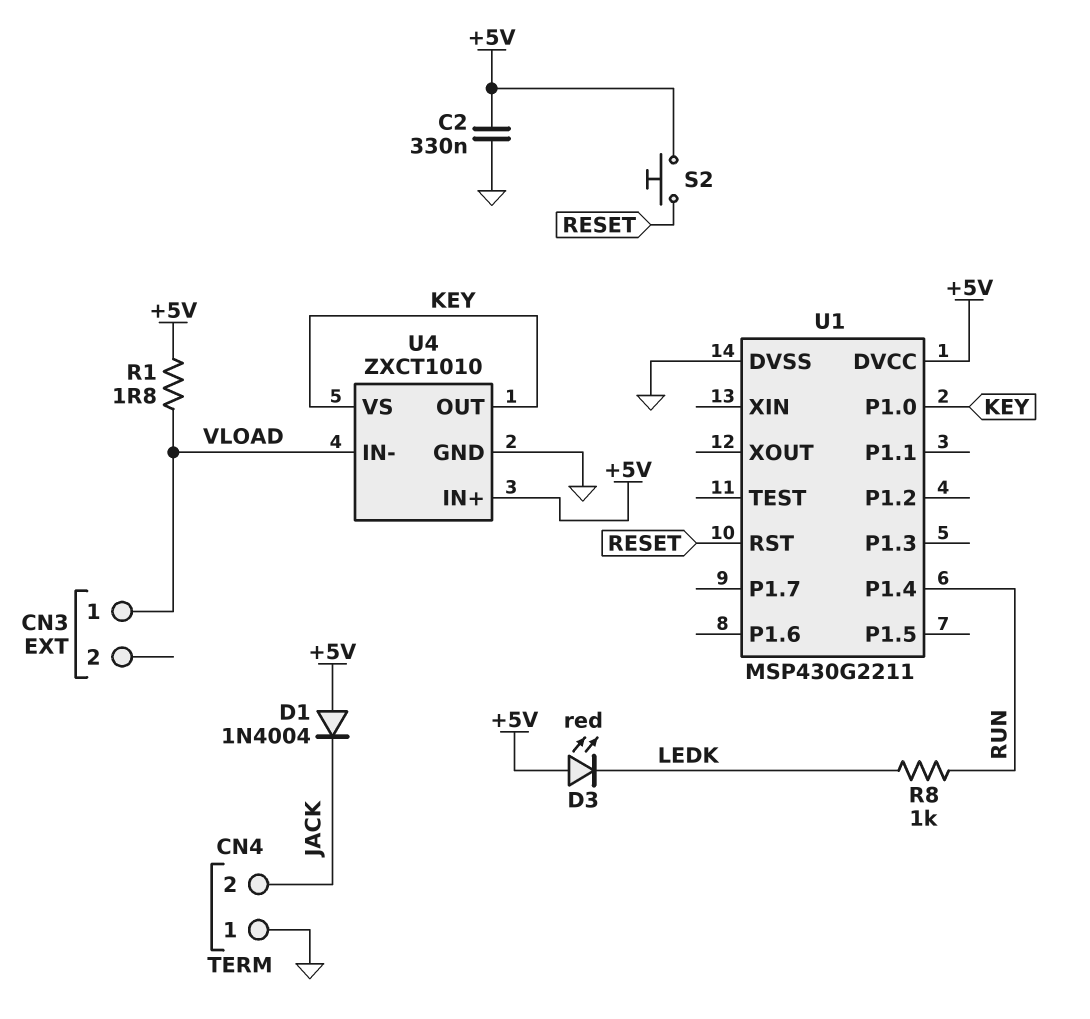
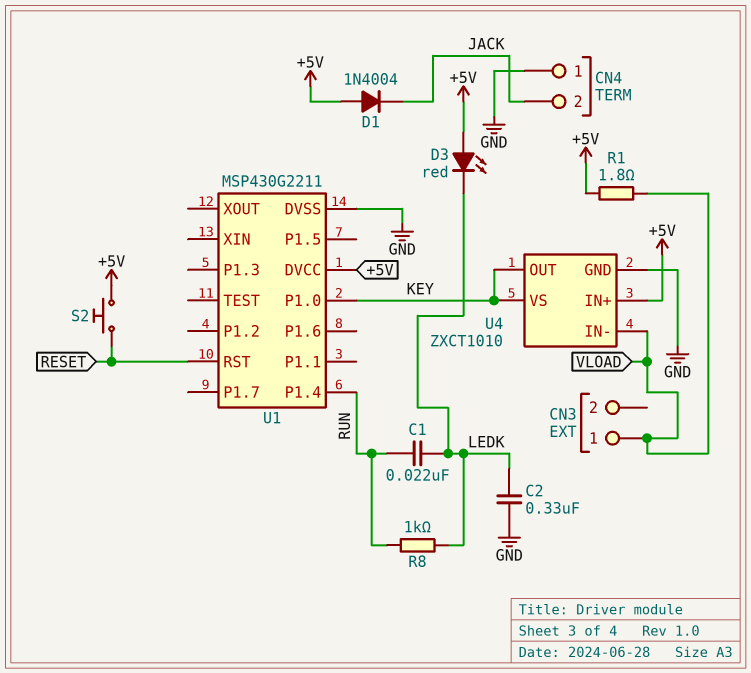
C1: none -> 22nF (LEDK, RUN)
C2: 330nF (+5V, GND) -> 330nF (GND, LEDK)

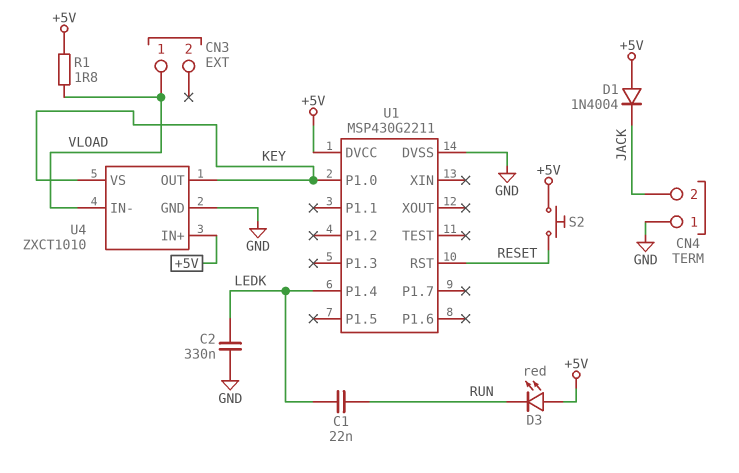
D3: LED red (A +5V, K LEDK) -> LED red (A +5V, K RUN)
R8: 1k (LEDK, RUN) -> none
U1 pin P1.4: RUN -> LEDK

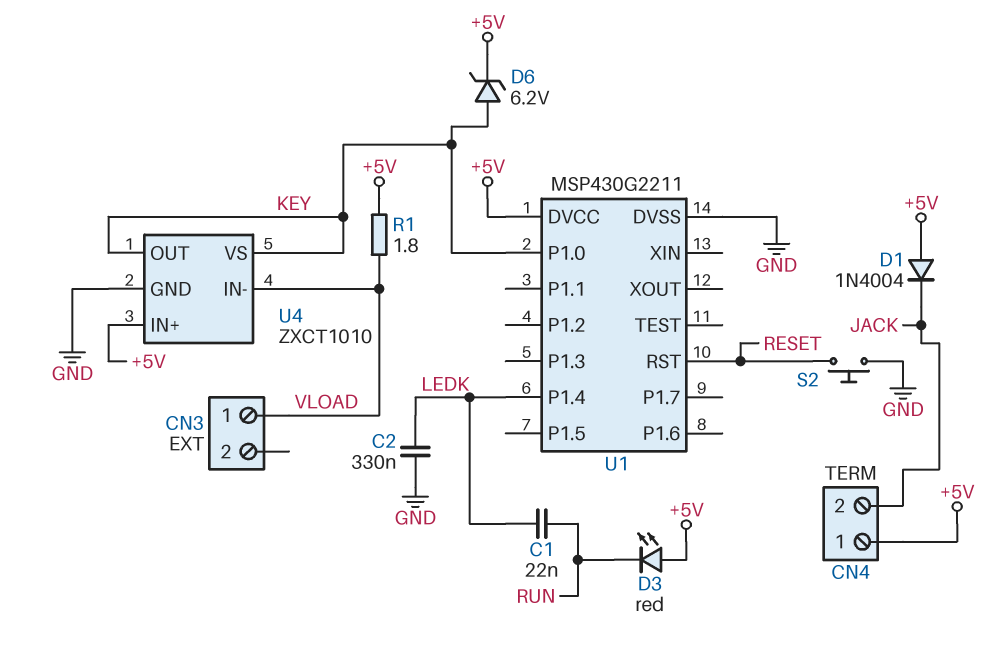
CN4 pin 1: GND -> +5V
D6: none -> zener 6.2V (A KEY, K +5V)
S2: button (+5V, RESET) -> button (GND, RESET)

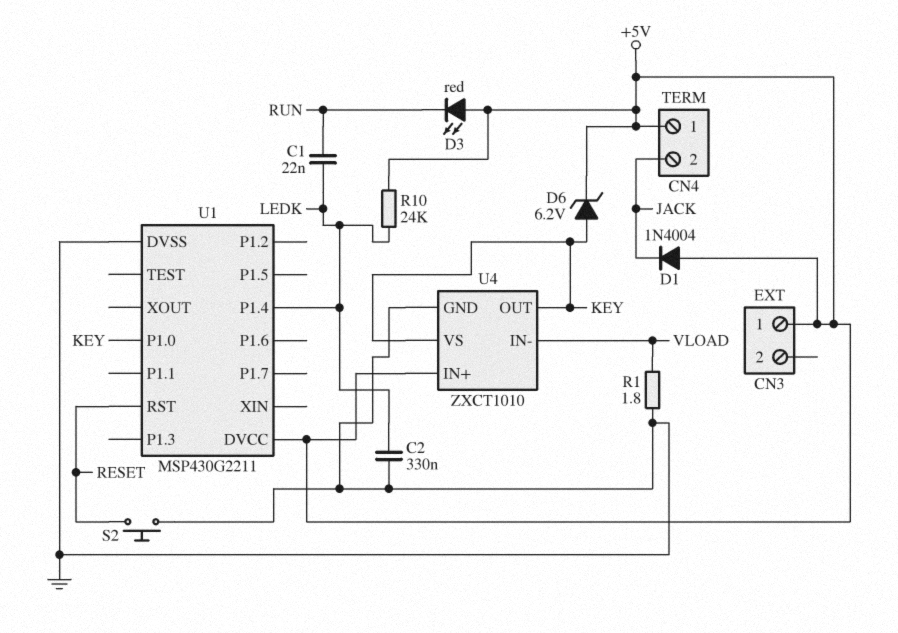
CN3 pin 1: VLOAD -> +5V
R1: 1.8 (+5V, VLOAD) -> 1.8 (GND, VLOAD)
R10: none -> 24k (+5V, LEDK)

